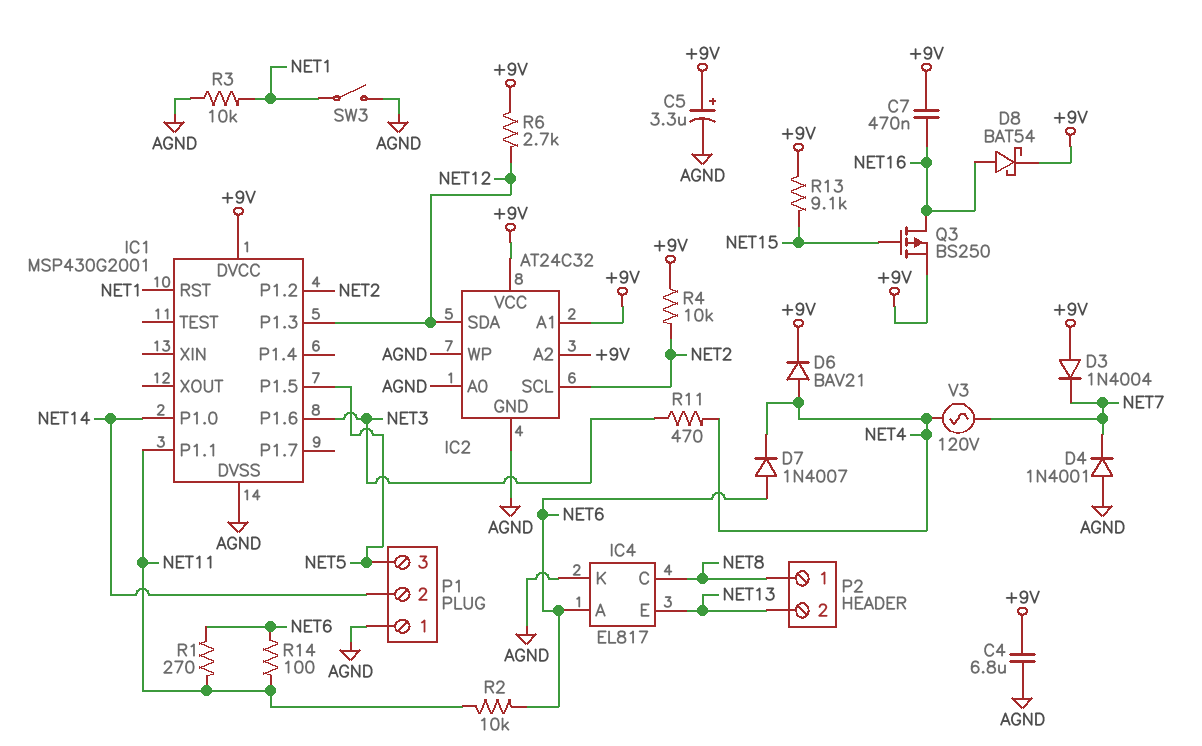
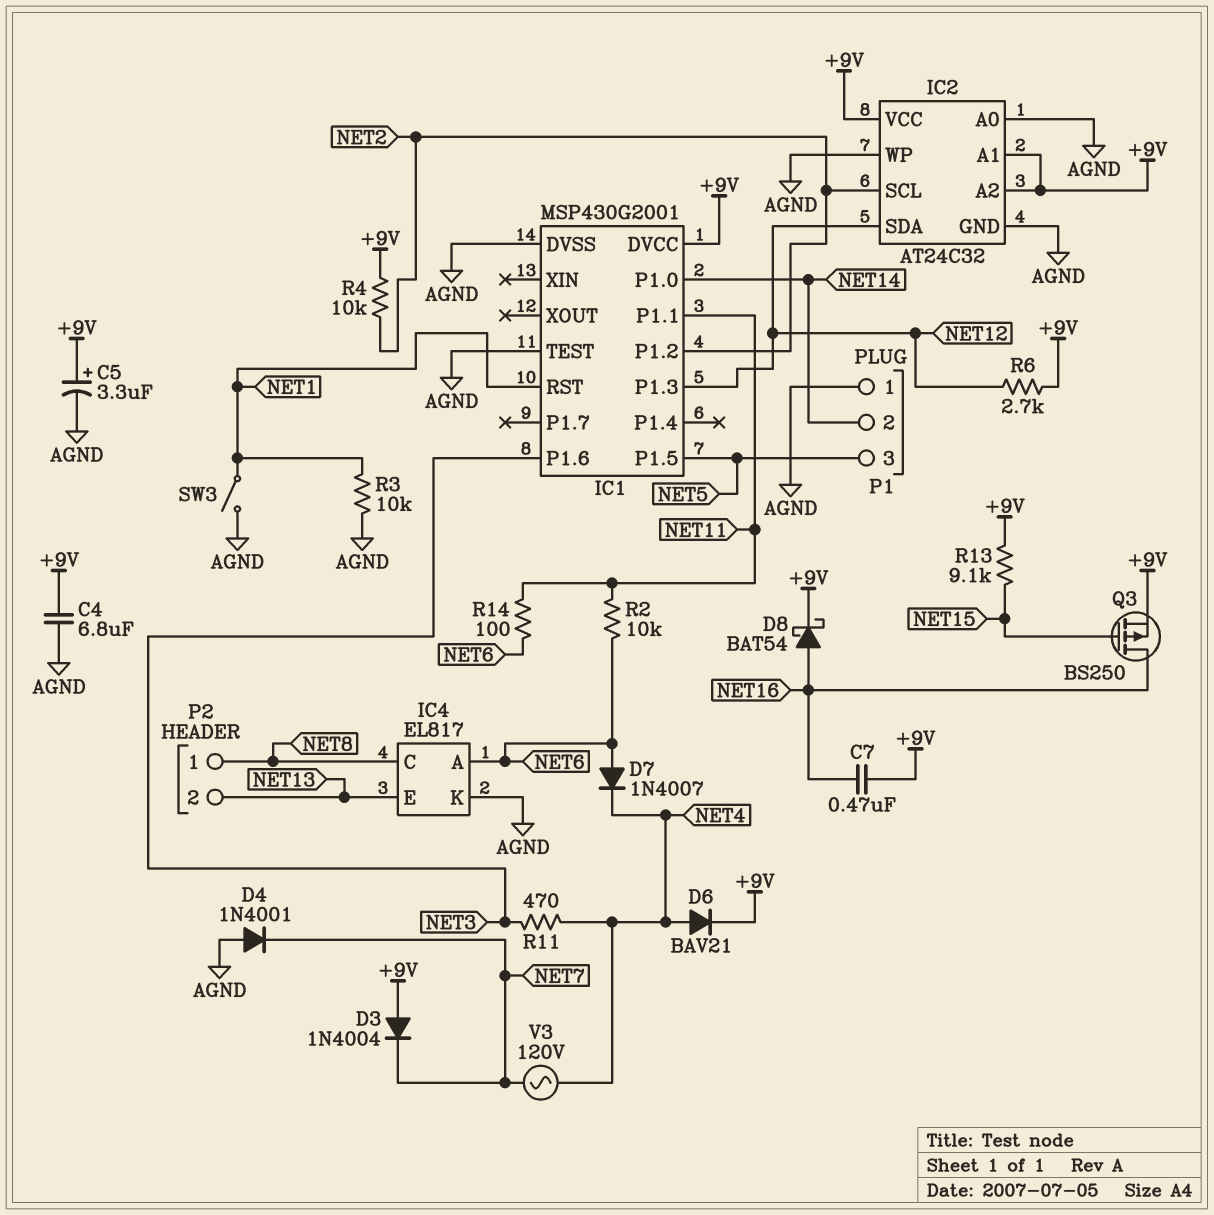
IC1 pin TEST: none -> AGND
R1: 270 (NET6, NET11) -> none

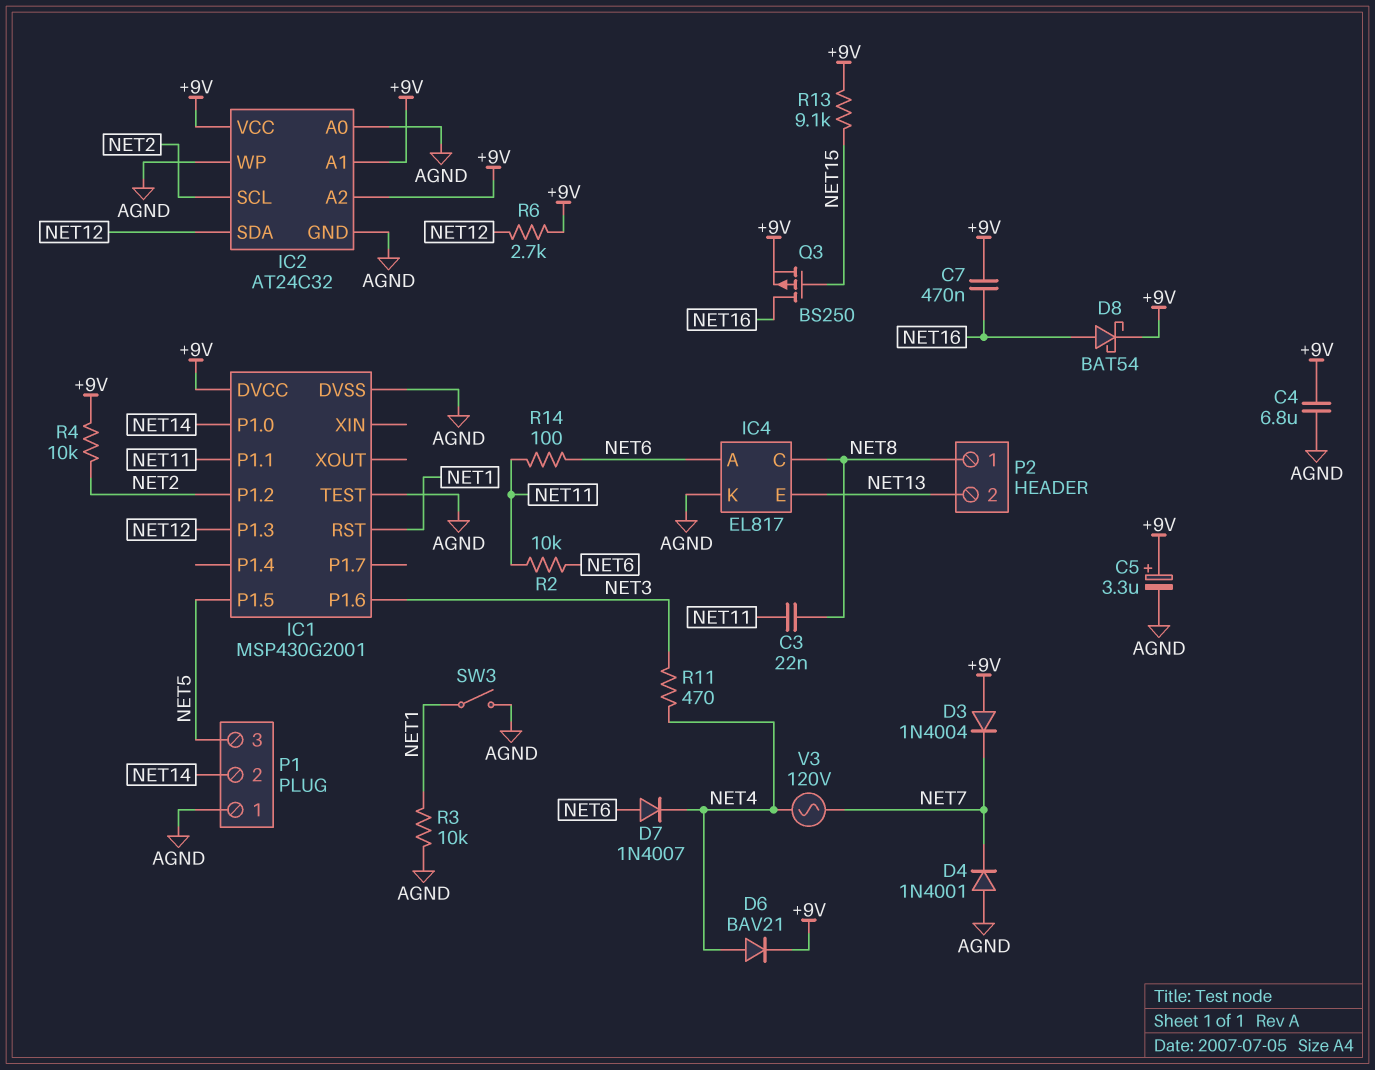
C3: none -> 22nF (NET8, NET11)

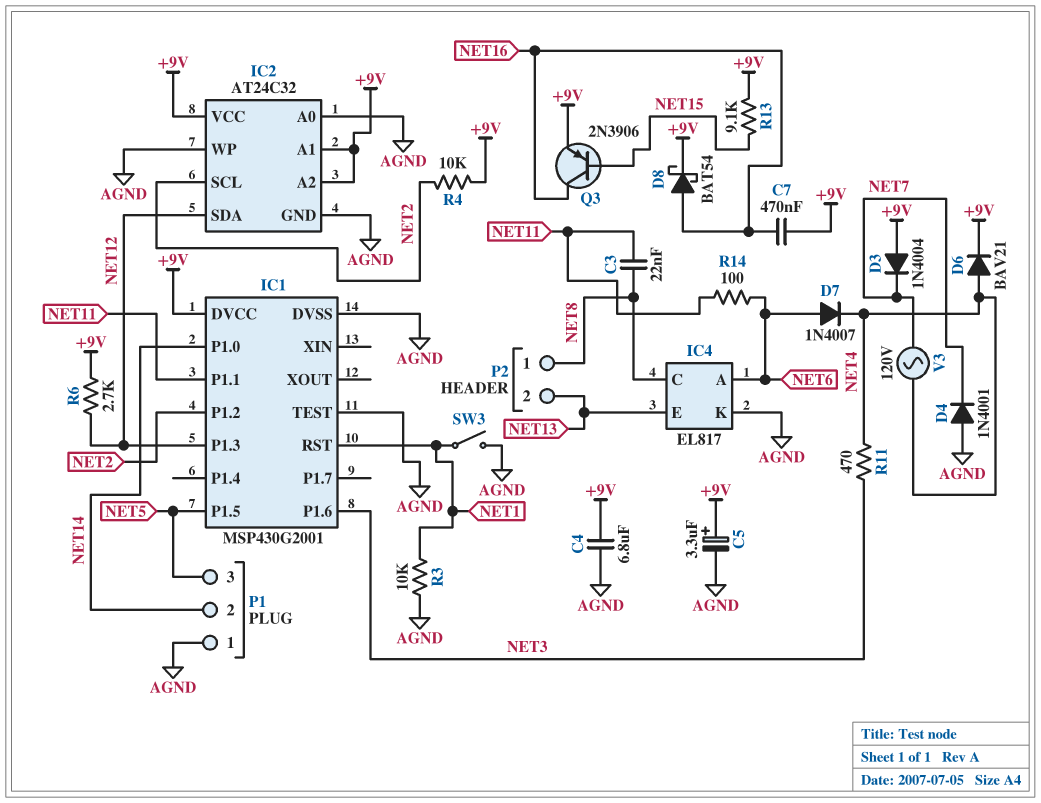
Q3: PMOS BS250 (G NET15, D NET16, S +9V) -> PNP 2N3906 (B NET15, C NET16, E +9V)
R2: 10k (NET6, NET11) -> none

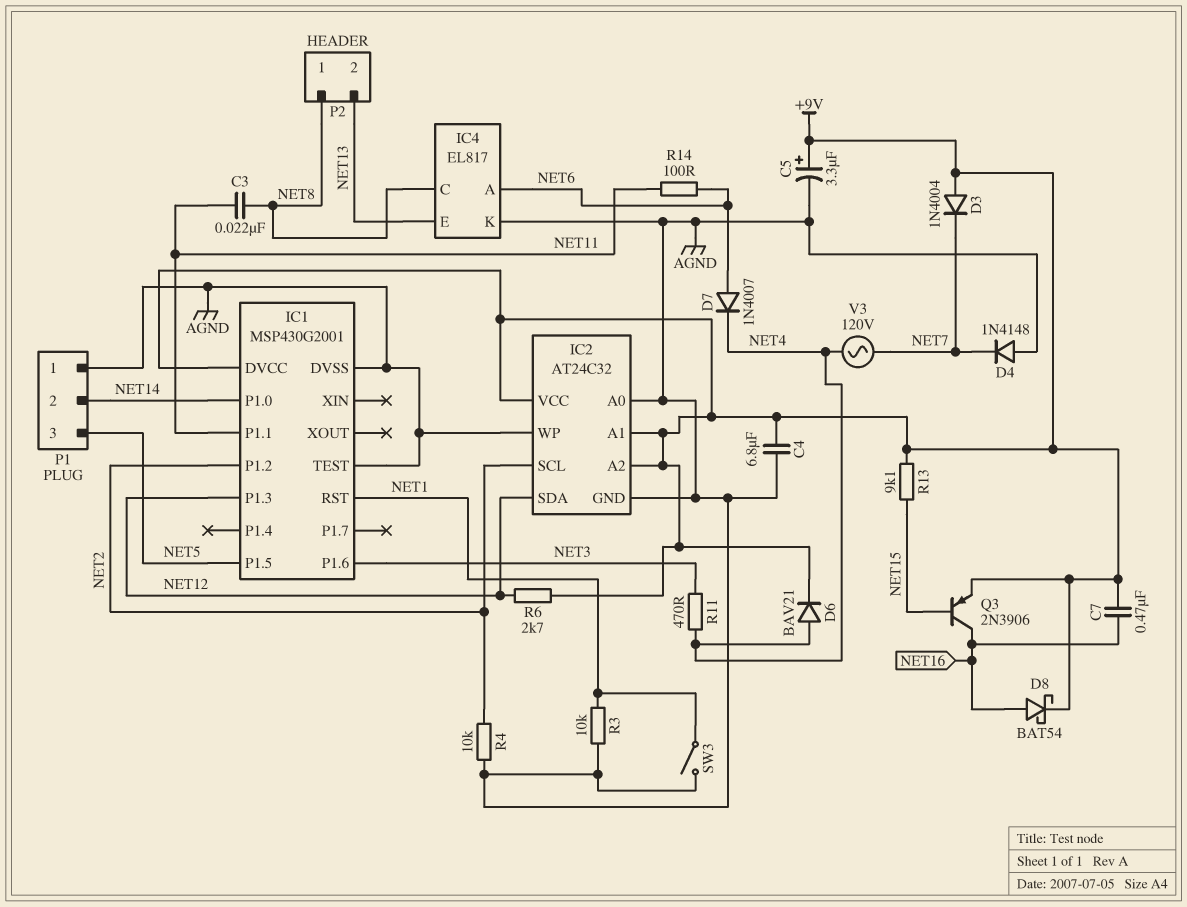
D4: diode 1N4001 (A AGND, K NET7) -> diode 1N4148 (A AGND, K NET7)
R4: 10k (+9V, NET2) -> 10k (AGND, NET2)

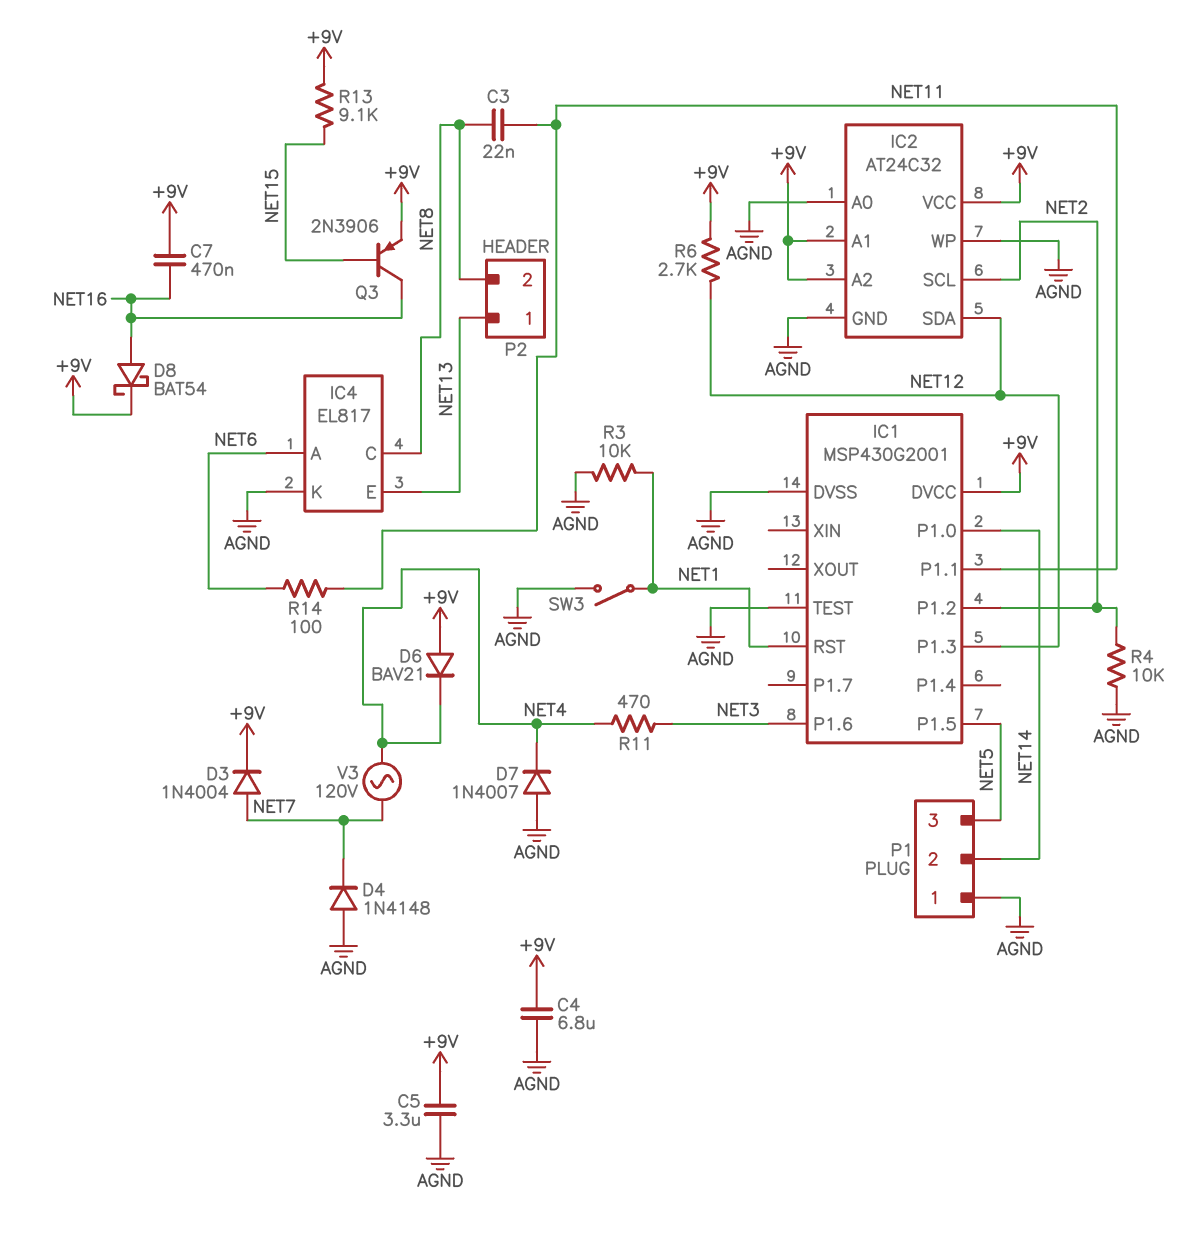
C5: 3.3uF (plus +9V, minus AGND) -> 3.3uF (+9V, AGND)
D3: diode 1N4004 (A +9V, K NET7) -> diode 1N4004 (A NET7, K +9V)
D6: diode BAV21 (A NET4, K +9V) -> diode BAV21 (A +9V, K NET4)
D7: diode 1N4007 (A NET6, K NET4) -> diode 1N4007 (A AGND, K NET4)
P2 pin 1: NET8 -> NET13
P2 pin 2: NET13 -> NET8

